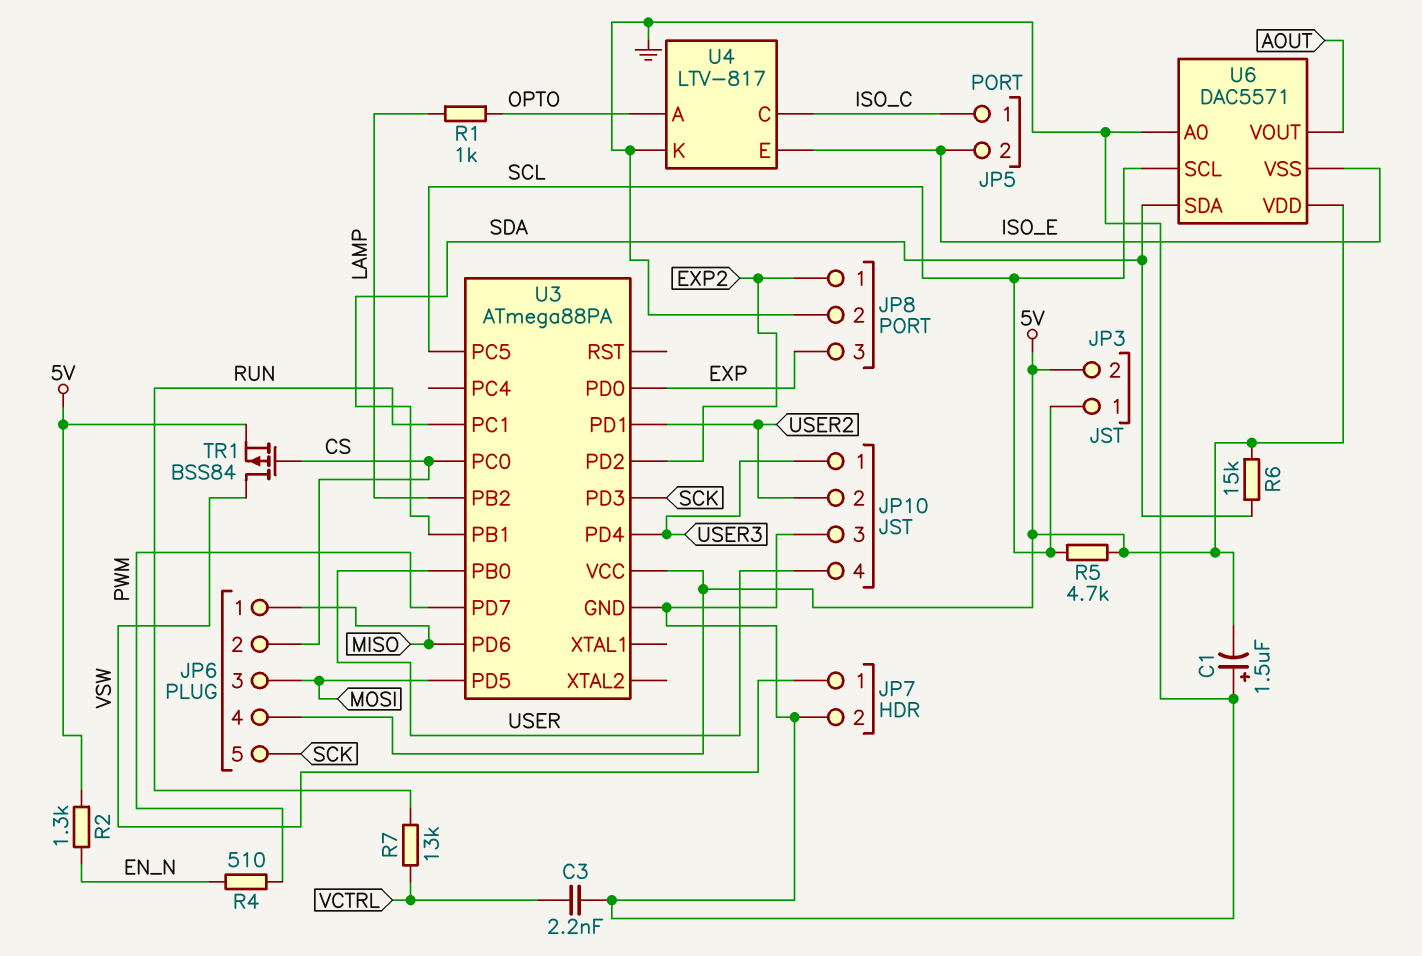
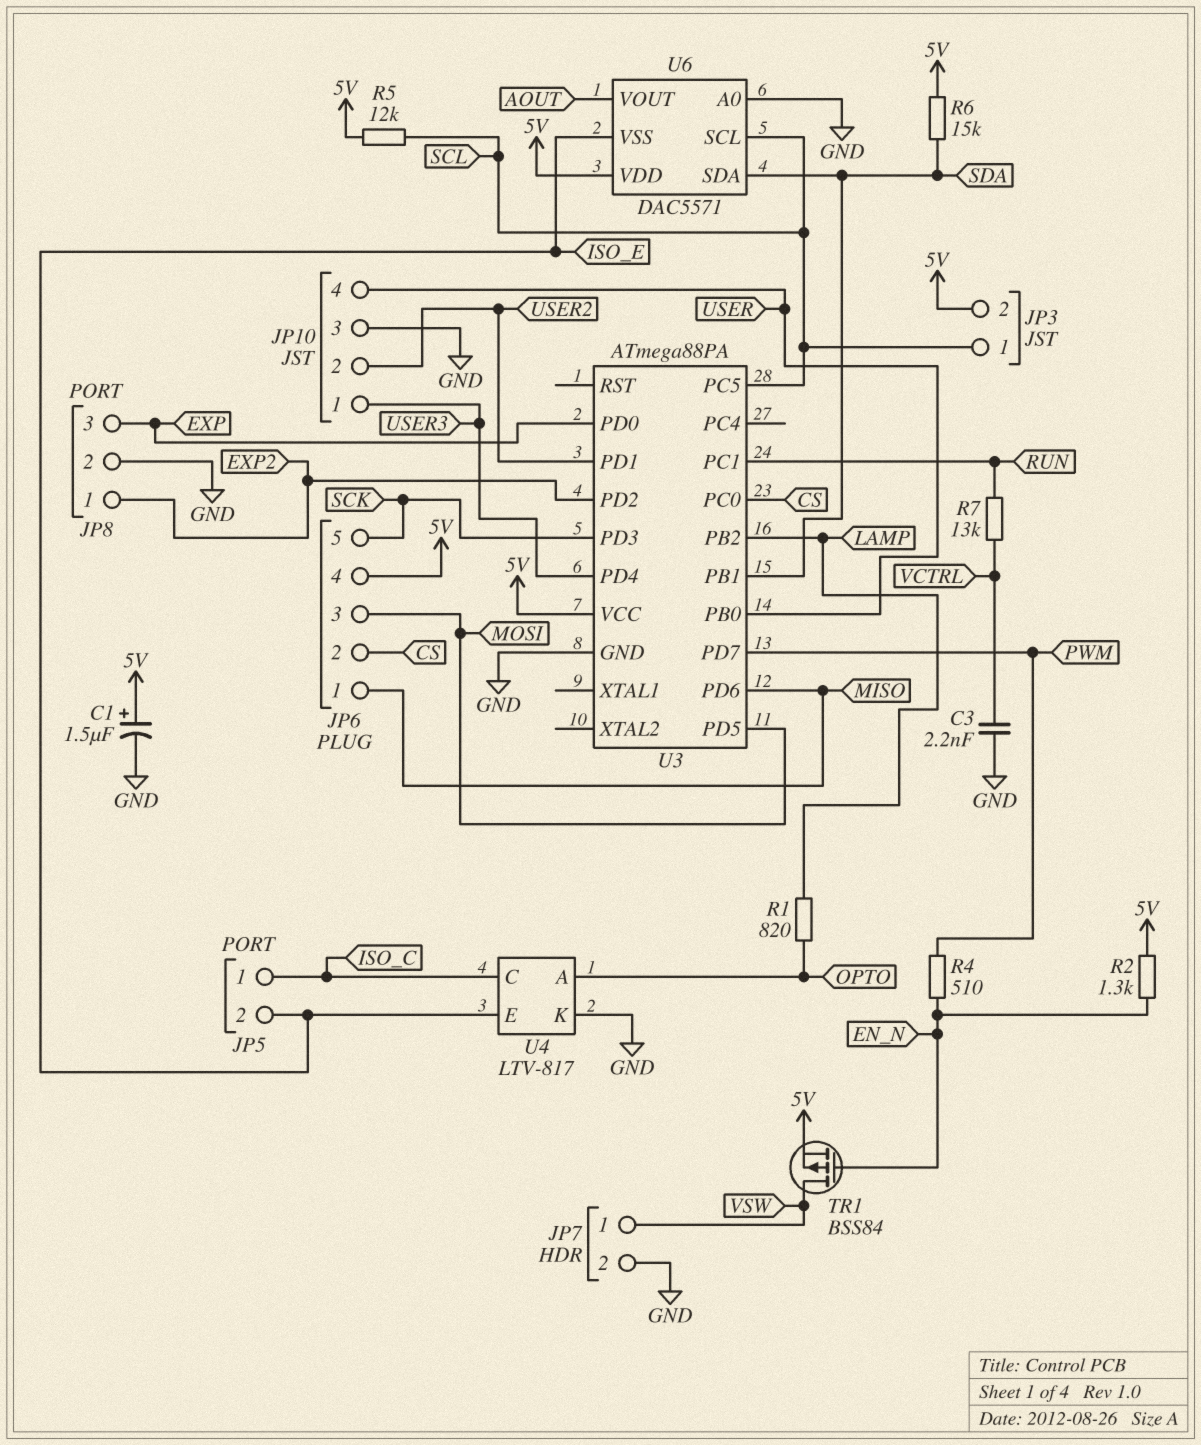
C1: 1.5uF (plus GND, minus 5V) -> 1.5uF (plus 5V, minus GND)
R1: 1k (LAMP, OPTO) -> 820 (LAMP, OPTO)
R5: 4.7k (5V, SCL) -> 12k (5V, SCL)
TR1: PMOS BSS84 (G CS, D VSW, S 5V) -> PMOS BSS84 (G EN_N, D VSW, S 5V)

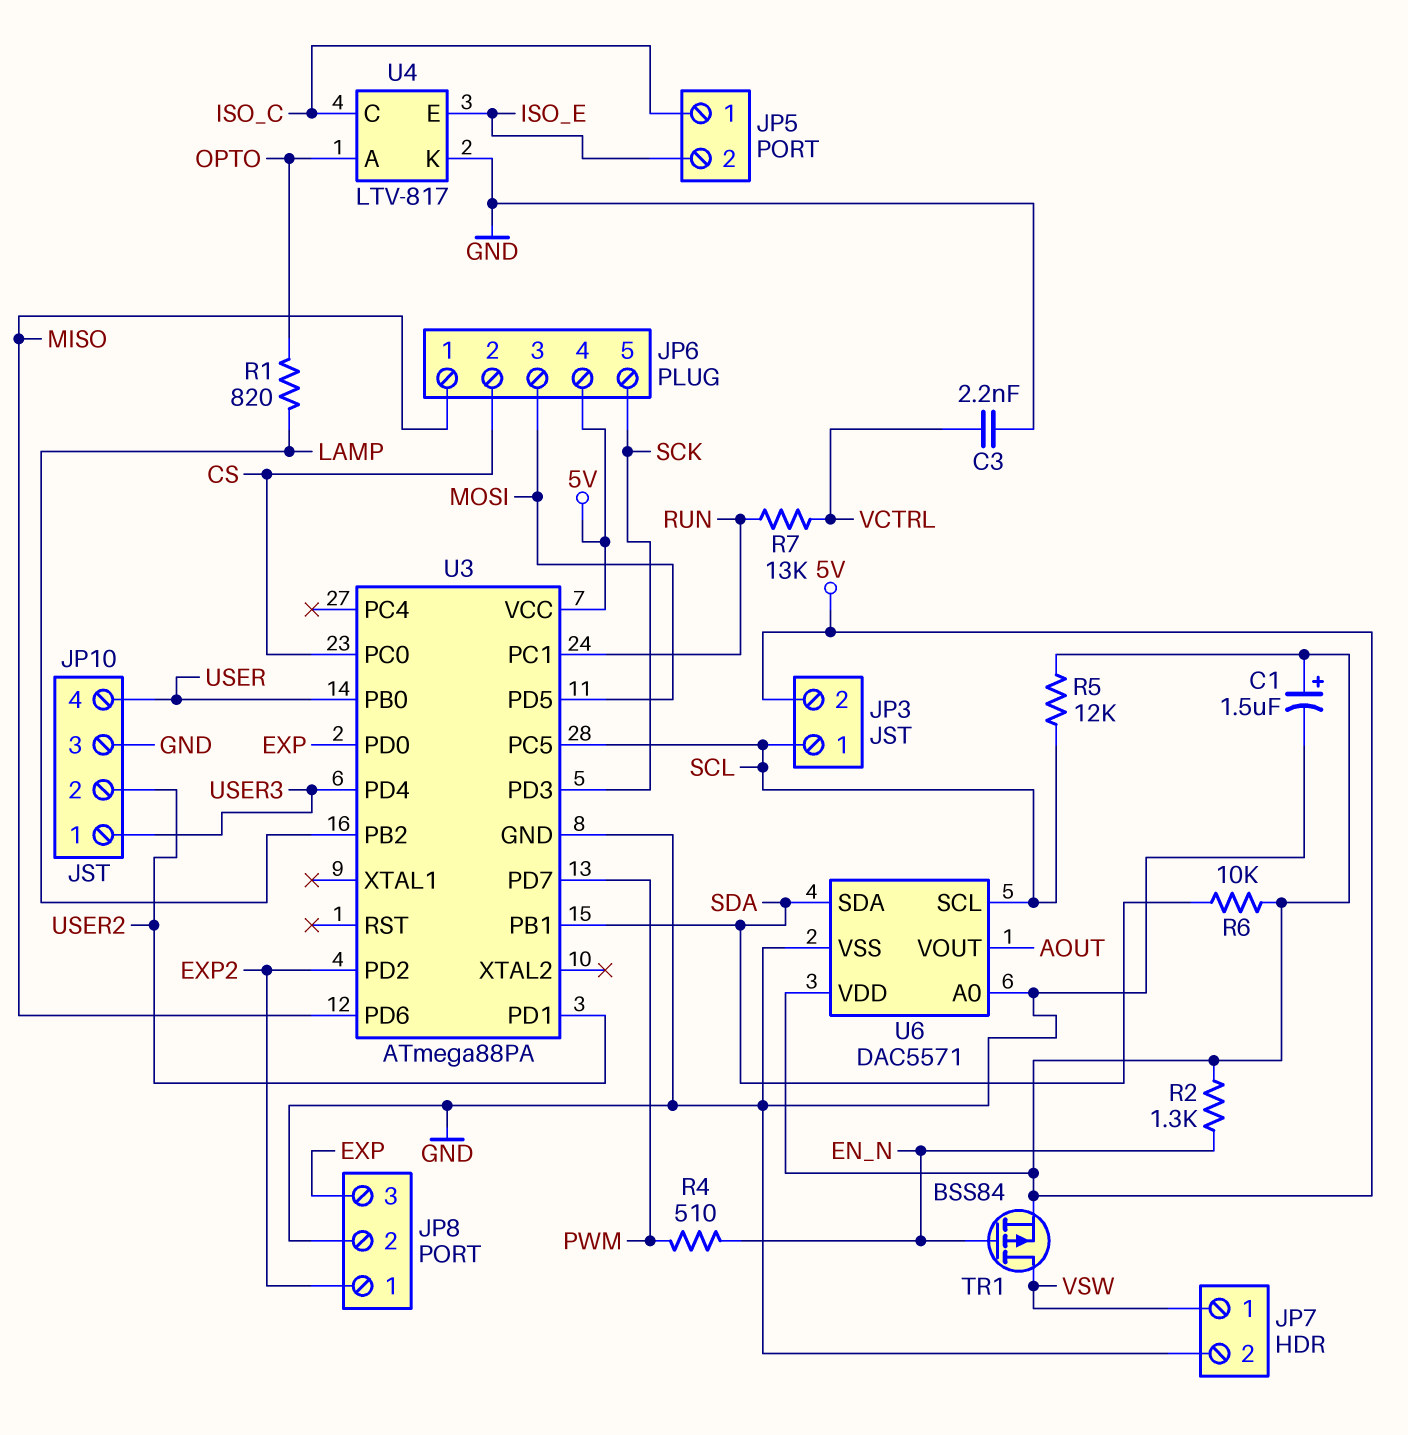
R6: 15k (5V, SDA) -> 10k (5V, SDA)
U6 pin VSS: ISO_E -> GND

